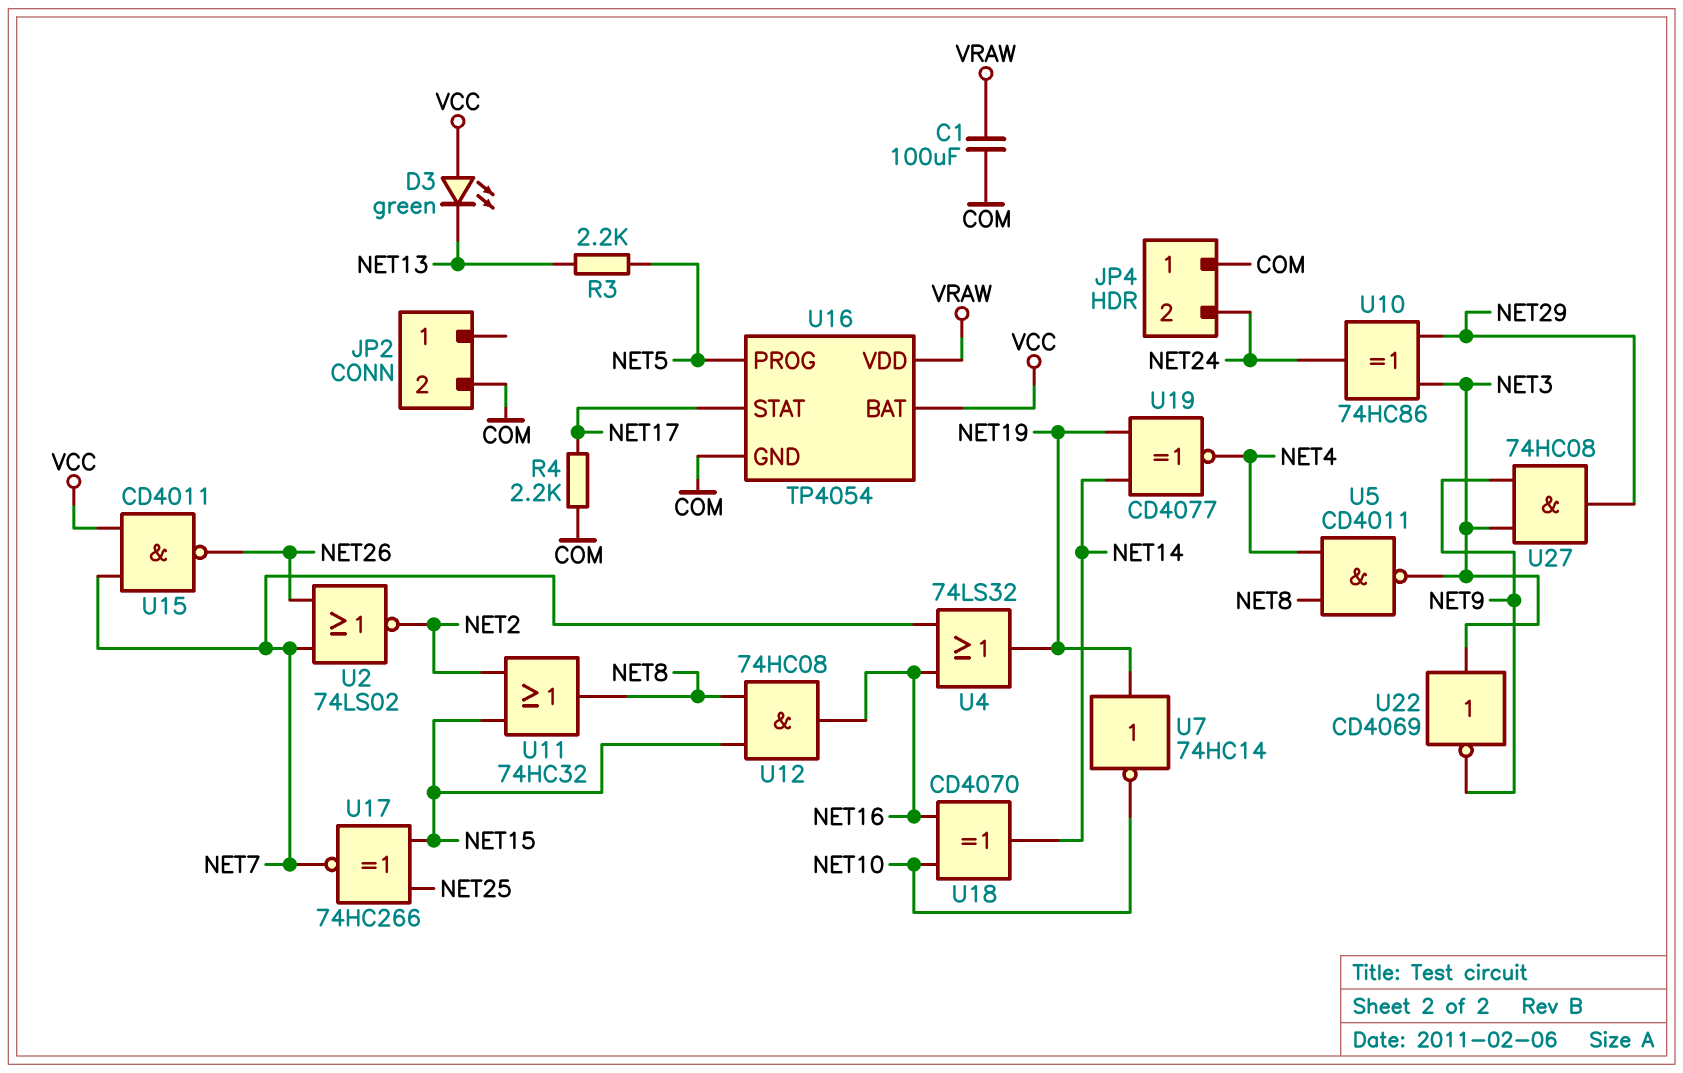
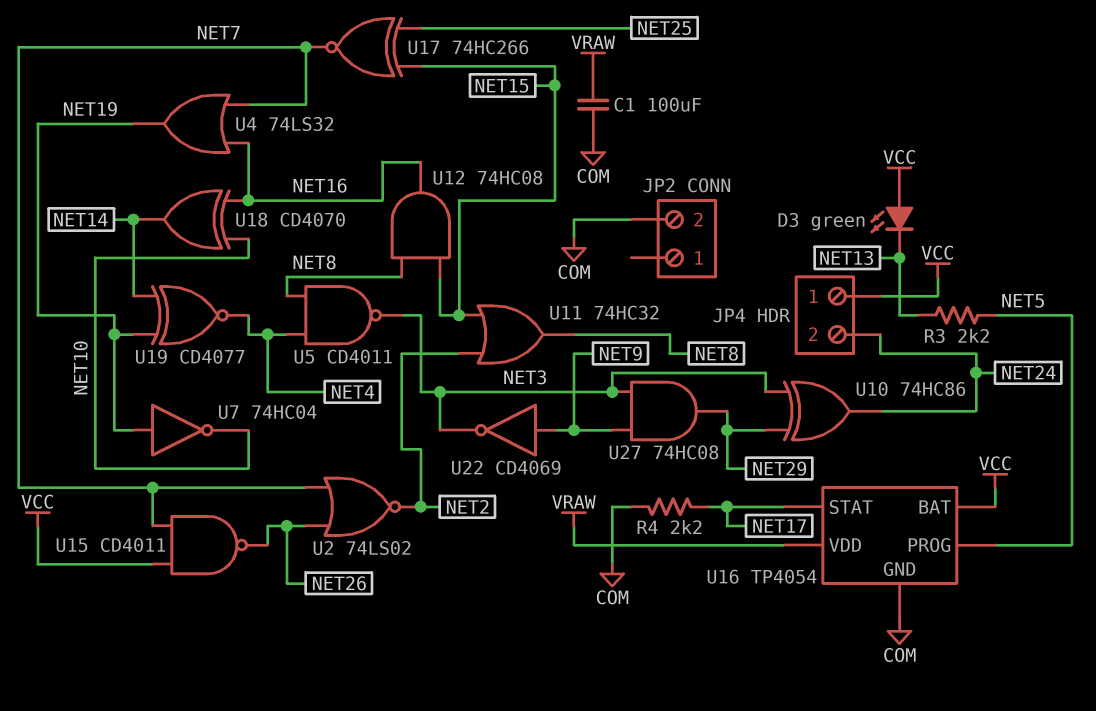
JP4 pin 1: COM -> VCC
U7: NOT 74HC14 (in NET19, out NET10) -> NOT 74HC04 (in NET19, out NET10)
U22: NOT CD4069 (in NET3, out NET9) -> NOT CD4069 (in NET9, out NET3)

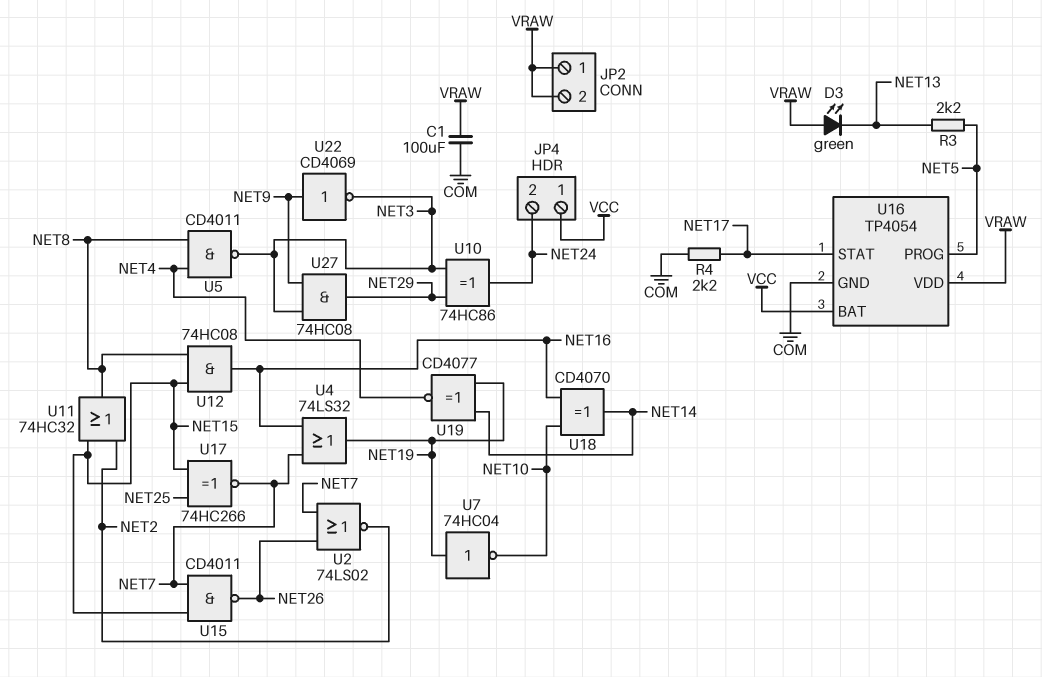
D3: LED green (A VCC, K NET13) -> LED green (A VRAW, K NET13)
JP2 pin 1: none -> VRAW
JP2 pin 2: COM -> VRAW
U15: NAND CD4011 (in NET7, in VCC, out NET26) -> NAND CD4011 (in NET7, in NET15, out NET26)

